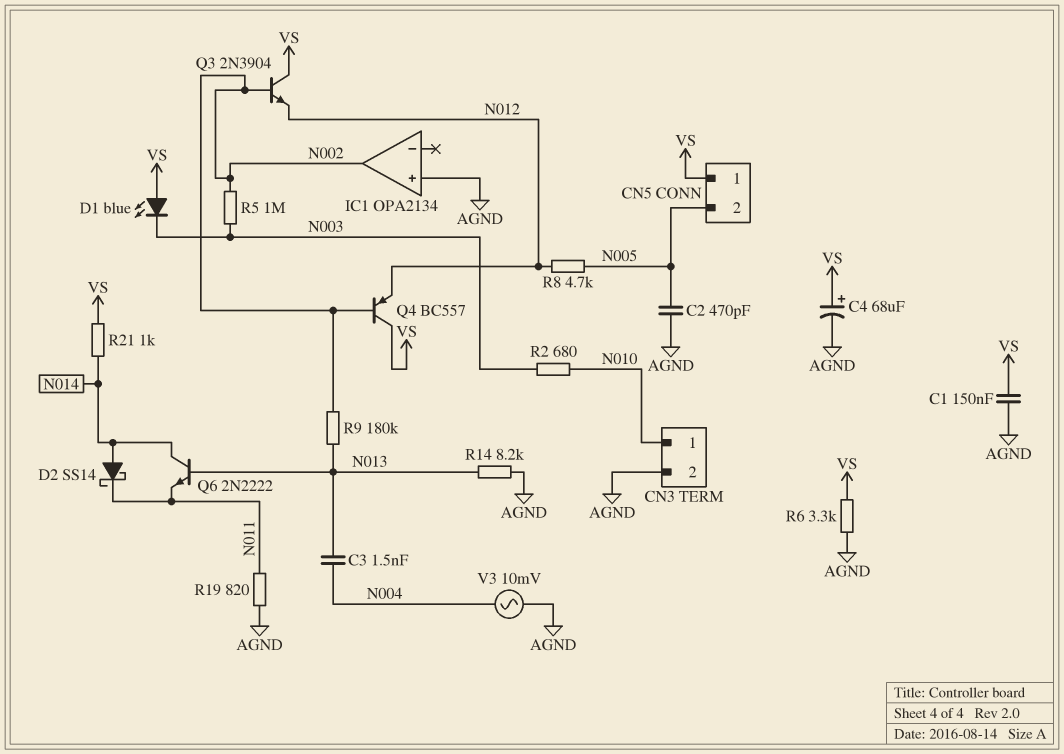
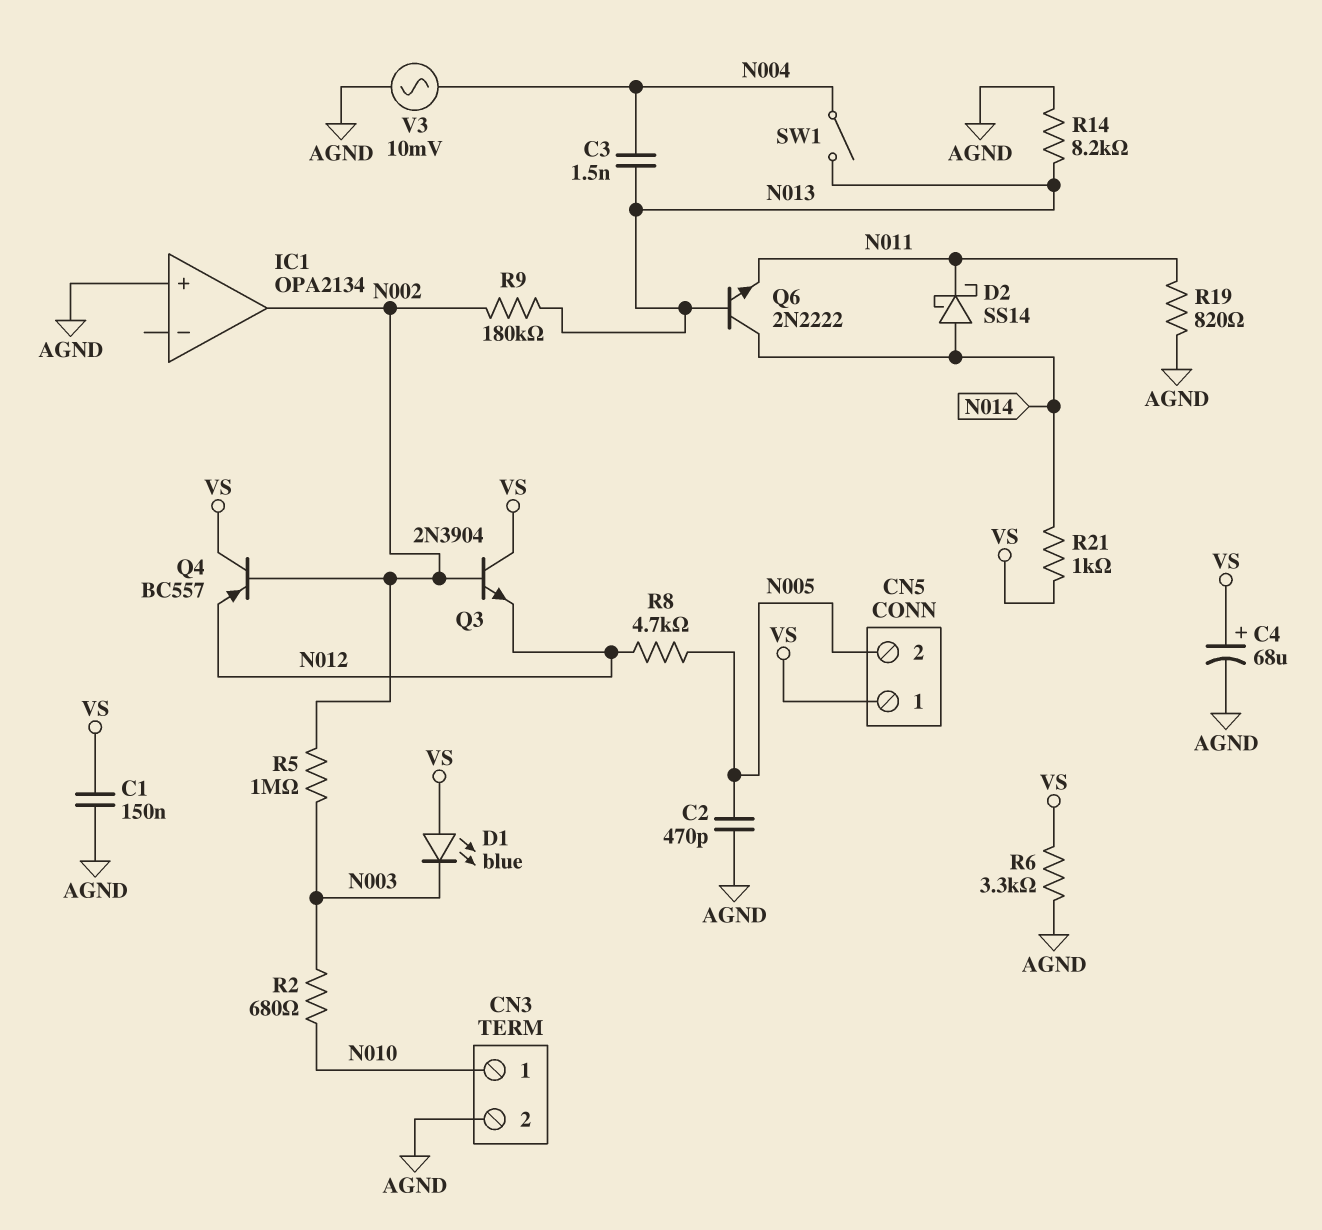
SW1: none -> switch (N004, N013)

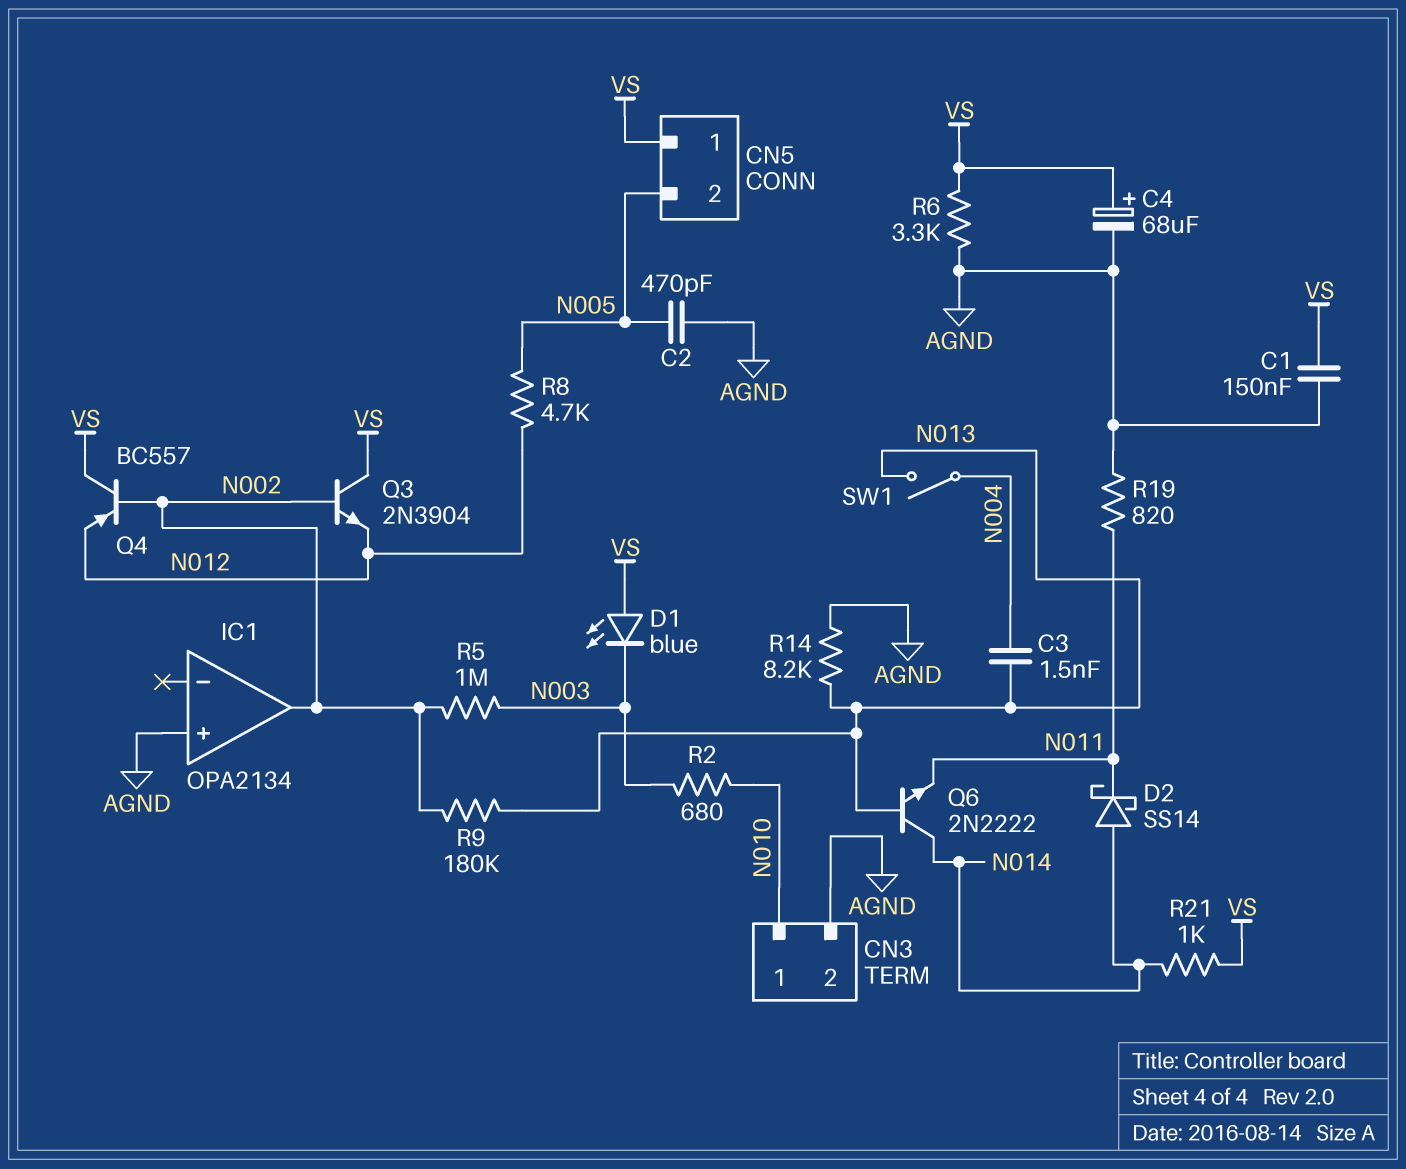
V3: AC 10mV (AGND, N004) -> none

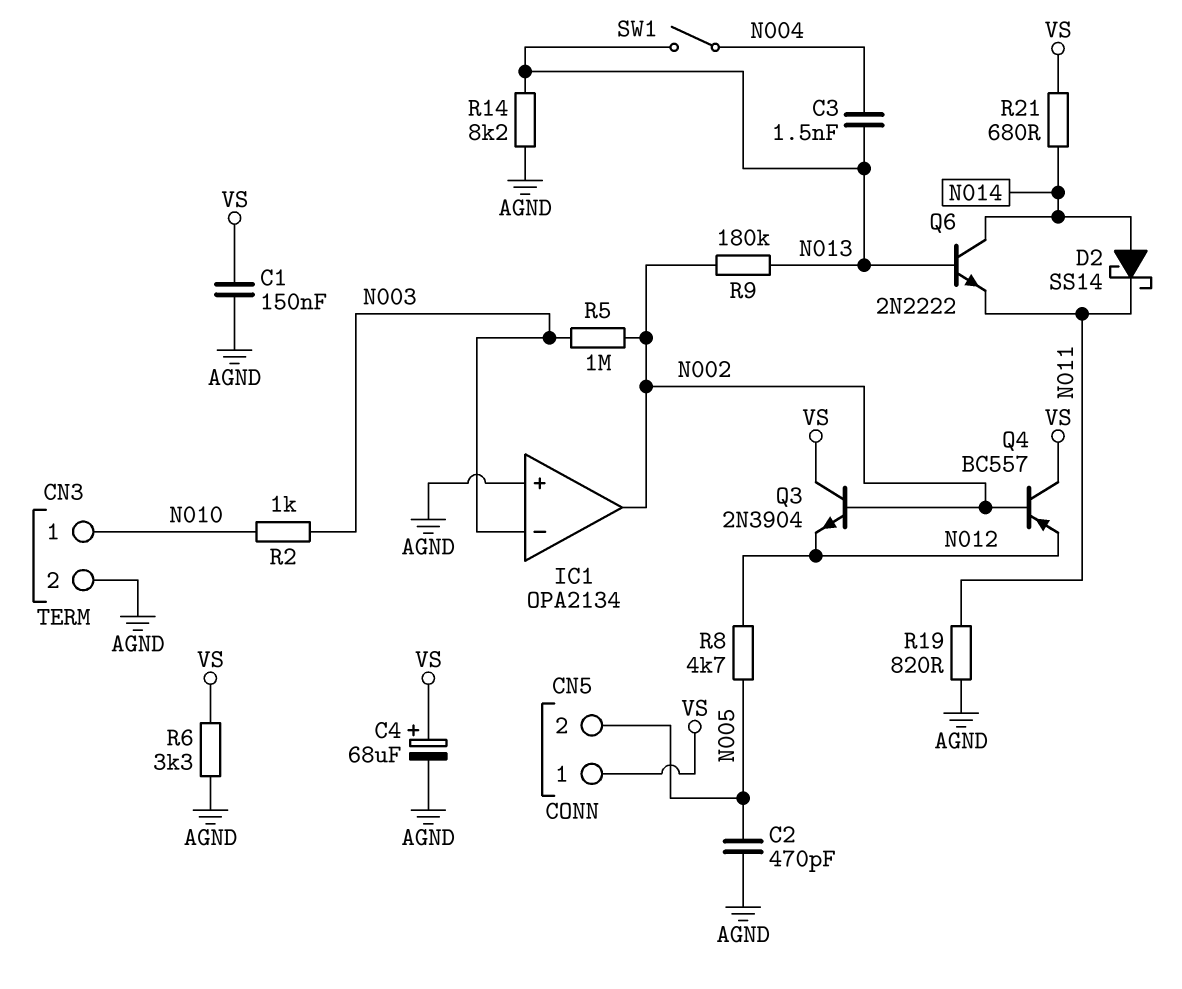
D1: LED blue (A VS, K N003) -> none
IC1 pin in-: none -> N003
R2: 680 (N003, N010) -> 1k (N003, N010)
R21: 1k (N014, VS) -> 680 (N014, VS)

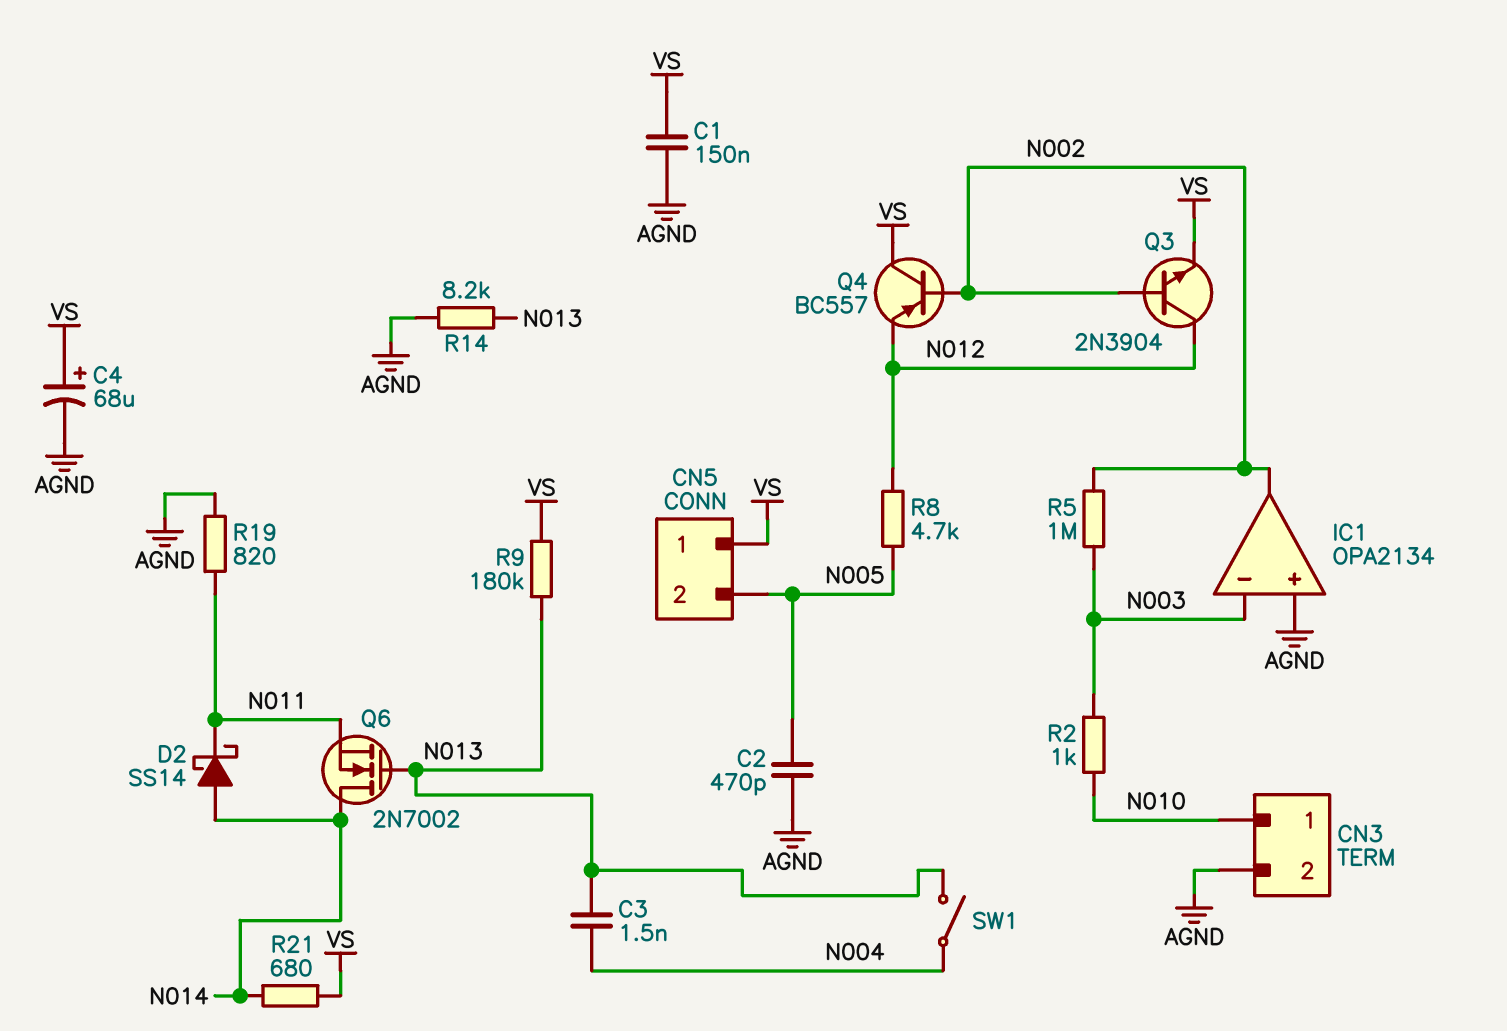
Q3: NPN 2N3904 (B N002, C VS, E N012) -> NPN 2N3904 (B N002, C N012, E VS)
Q6: NPN 2N2222 (B N013, C N014, E N011) -> NMOS 2N7002 (G N013, D N014, S N011)
R6: 3.3k (AGND, VS) -> none
R9: 180k (N002, N013) -> 180k (N013, VS)

